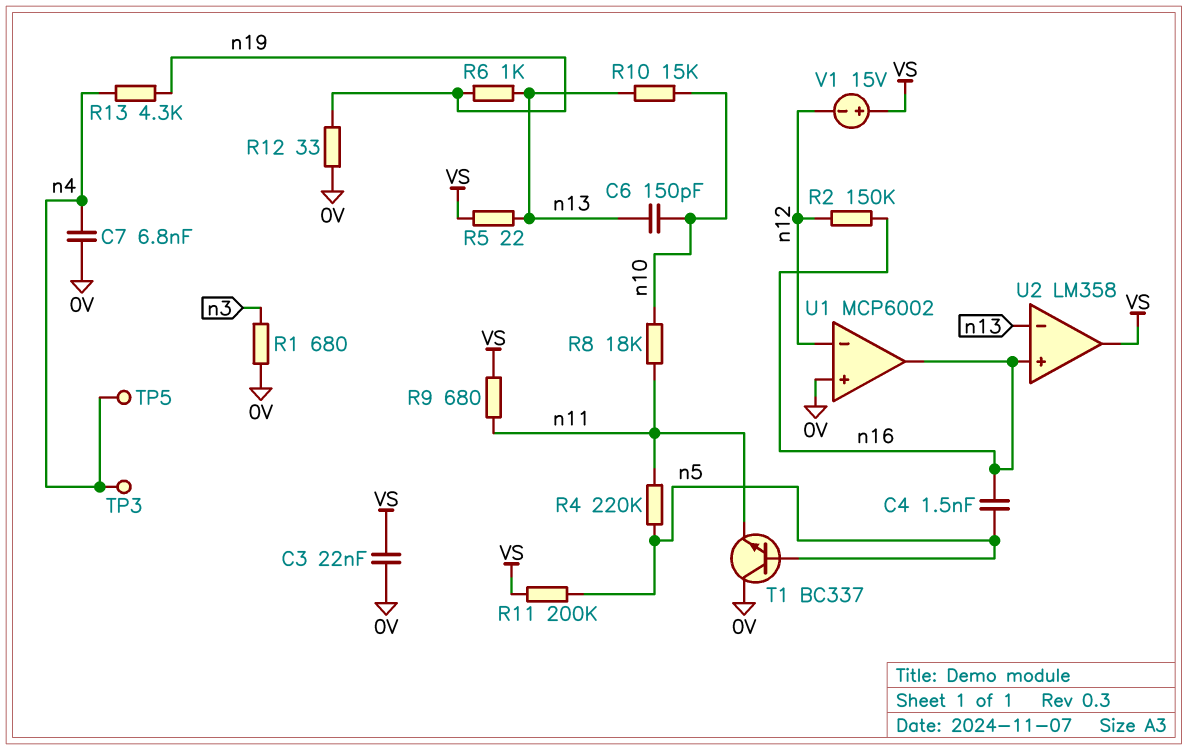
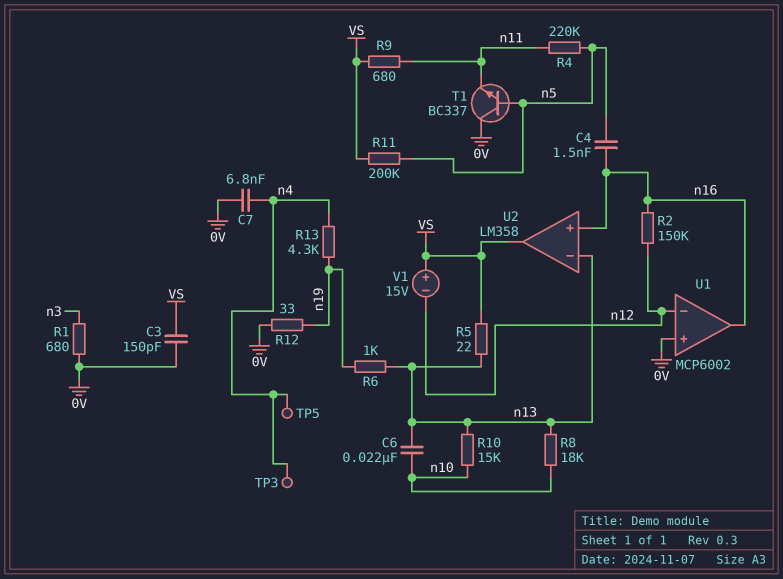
C3: 22nF (0V, VS) -> 150pF (0V, VS)
C6: 150pF (n10, n13) -> 22nF (n10, n13)
R8: 18k (n10, n11) -> 18k (n10, n13)

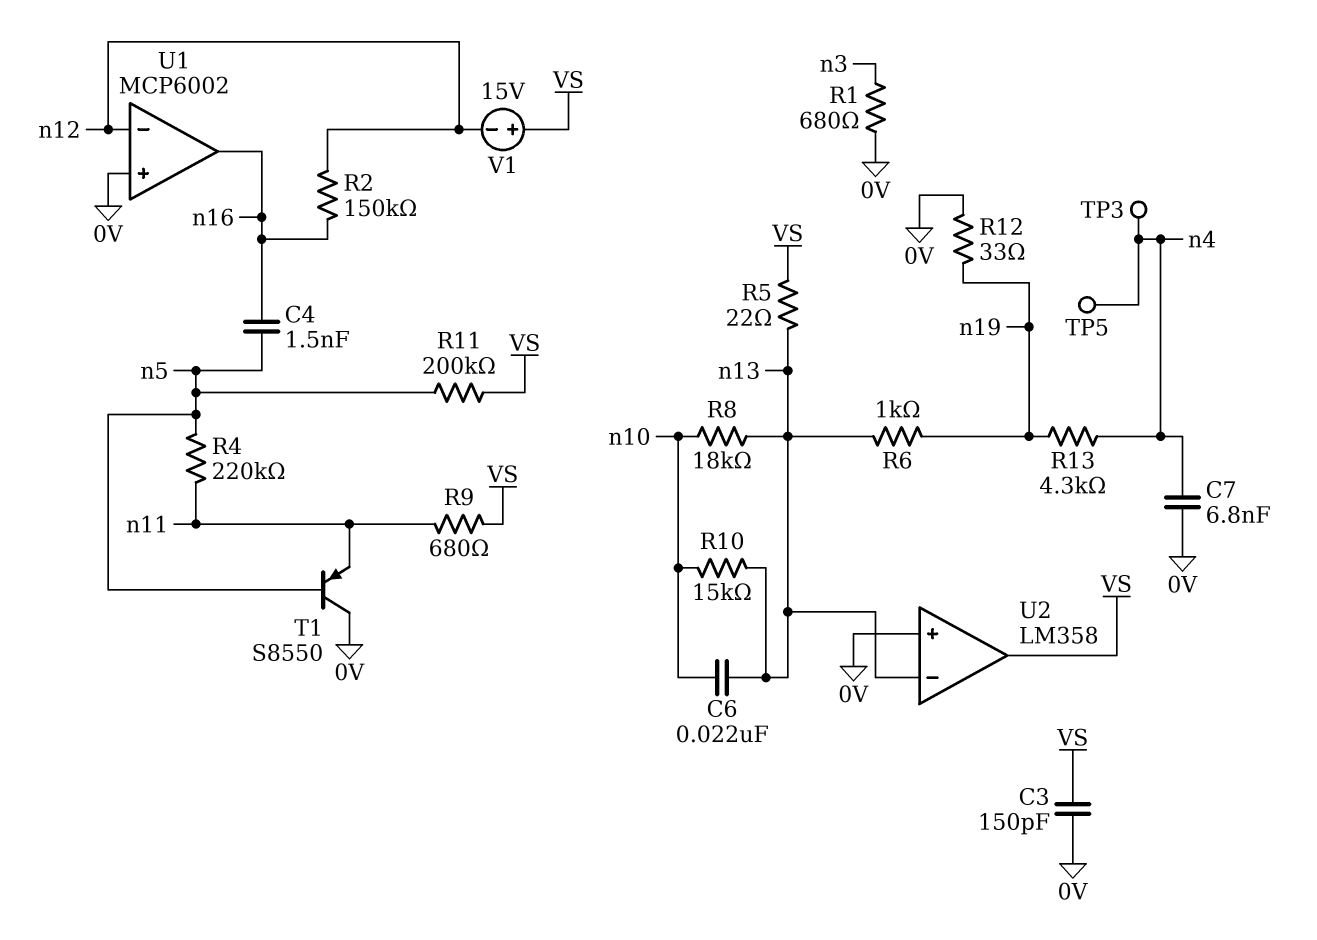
T1: NPN BC337 (B n5, C 0V, E n11) -> PNP S8550 (B n5, C 0V, E n11)
U2 pin in+: n16 -> 0V

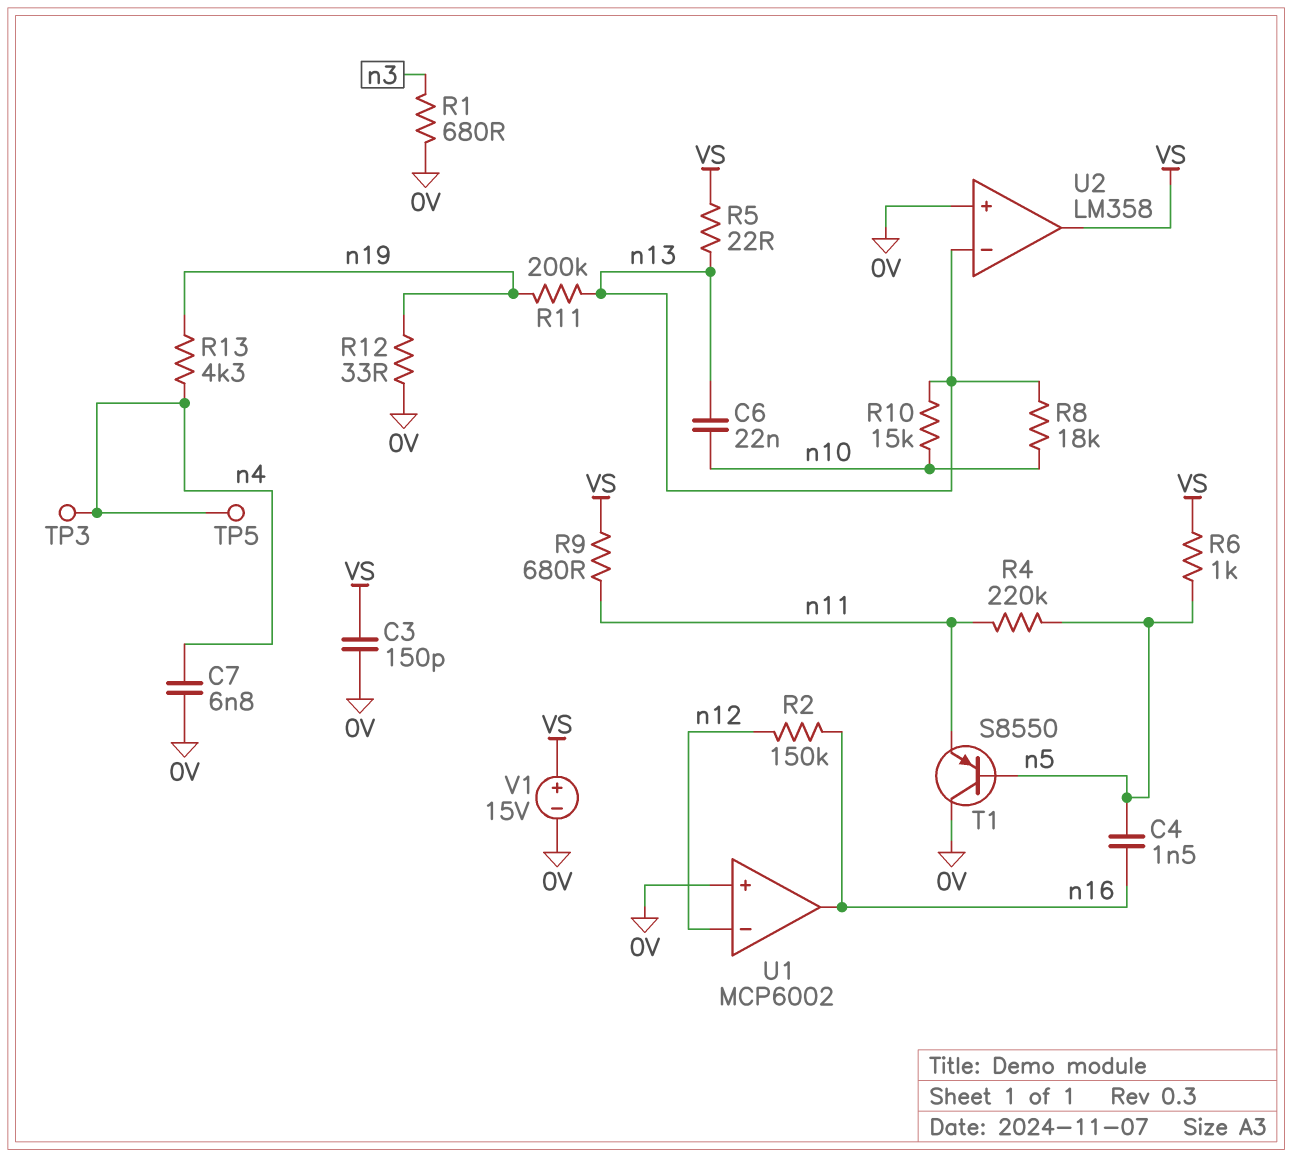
R6: 1k (n13, n19) -> 1k (VS, n5)
R11: 200k (VS, n5) -> 200k (n13, n19)
V1: 15V (plus VS, minus n12) -> 15V (plus VS, minus 0V)

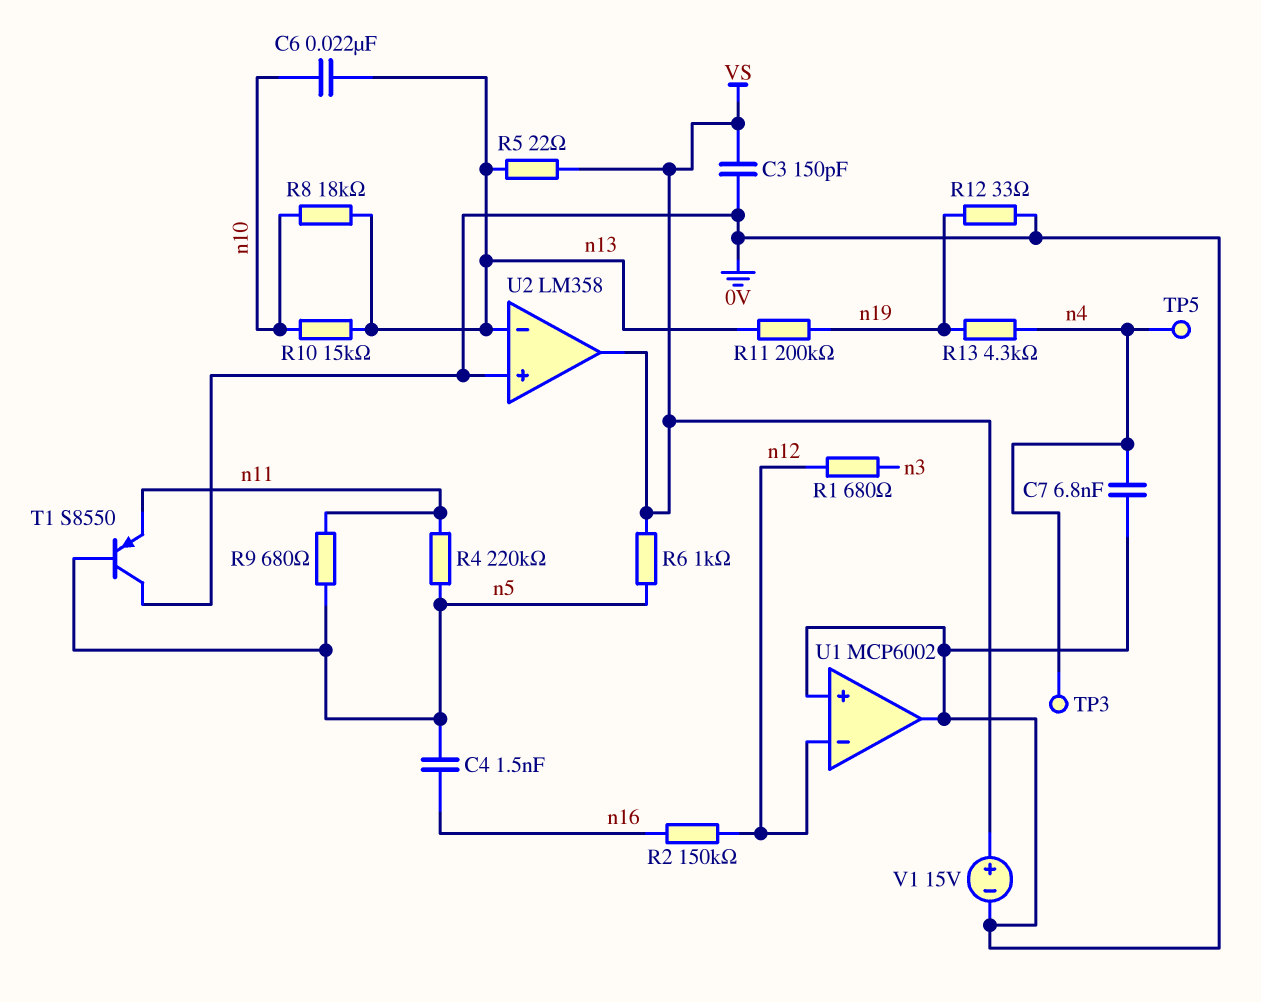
R1: 680 (0V, n3) -> 680 (n3, n12)
R9: 680 (VS, n11) -> 680 (n5, n11)
U1 pin out: n16 -> 0V

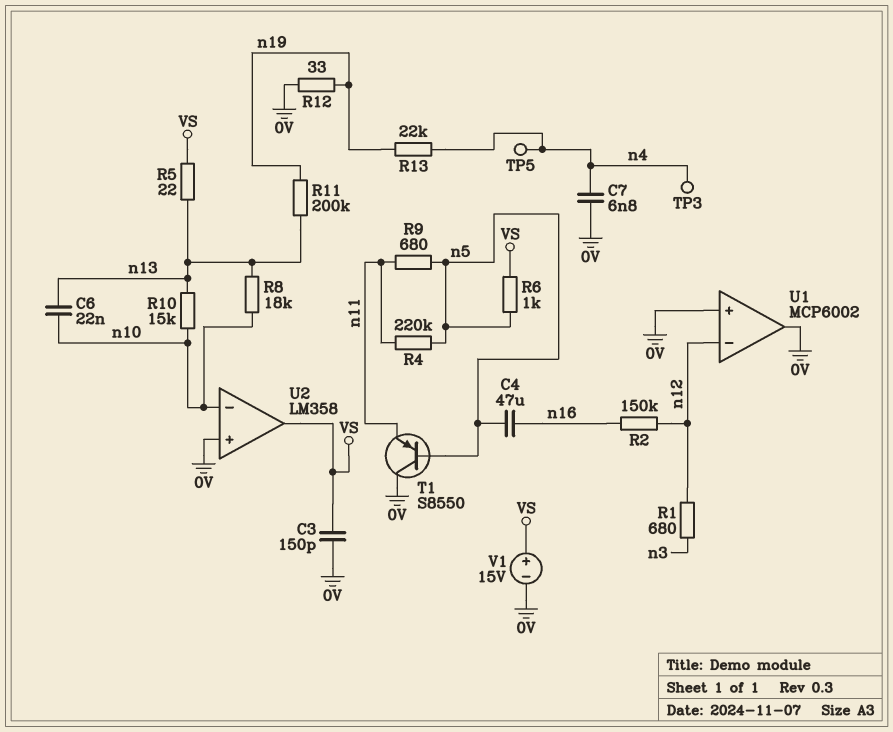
C4: 1.5nF (n5, n16) -> 47uF (n5, n16)
R13: 4.3k (n4, n19) -> 22k (n4, n19)
U2 pin in-: n13 -> n10

